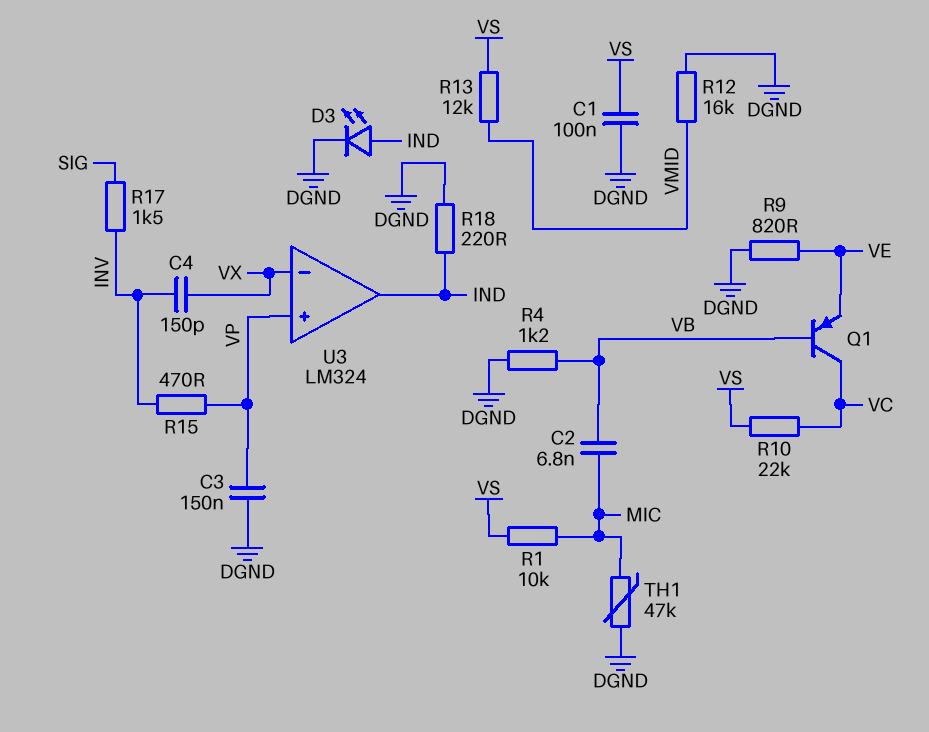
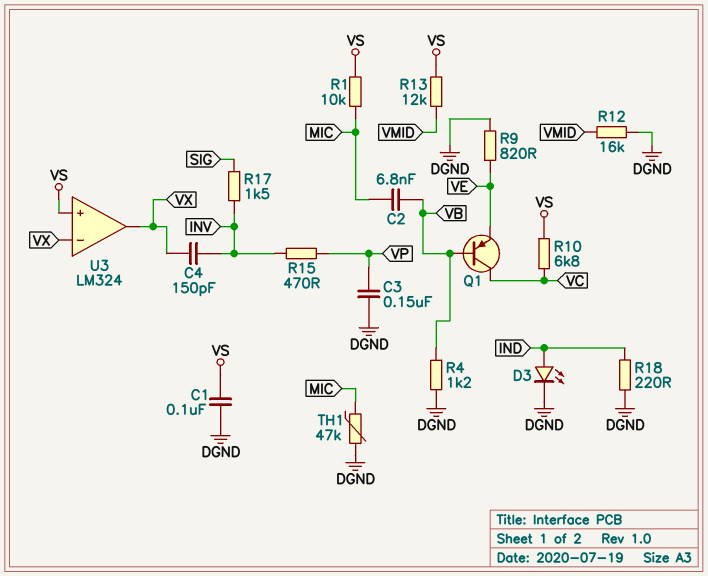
R10: 22k (VC, VS) -> 6.8k (VC, VS)
U3 pin in+: VP -> VS
U3 pin out: IND -> VX

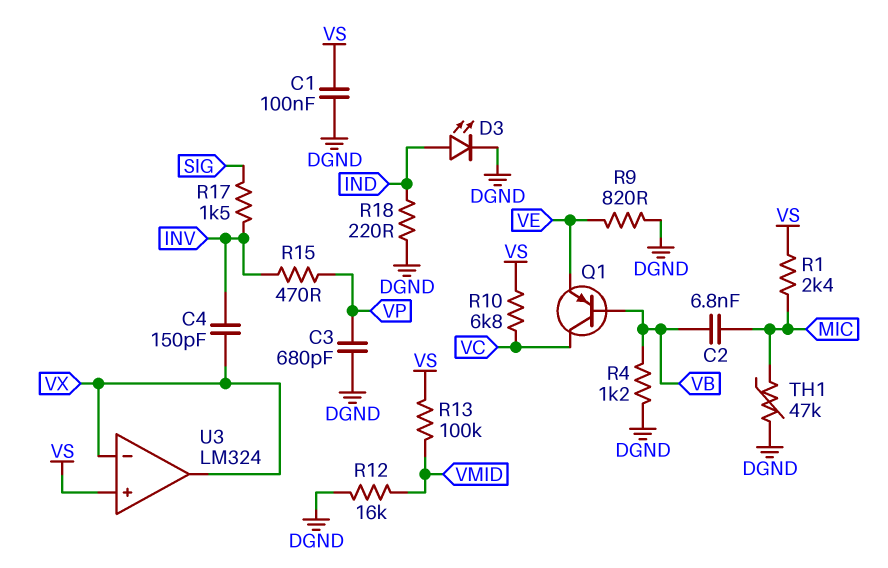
C3: 150nF (DGND, VP) -> 680pF (DGND, VP)
R1: 10k (MIC, VS) -> 2.4k (MIC, VS)
R13: 12k (VMID, VS) -> 100k (VMID, VS)

